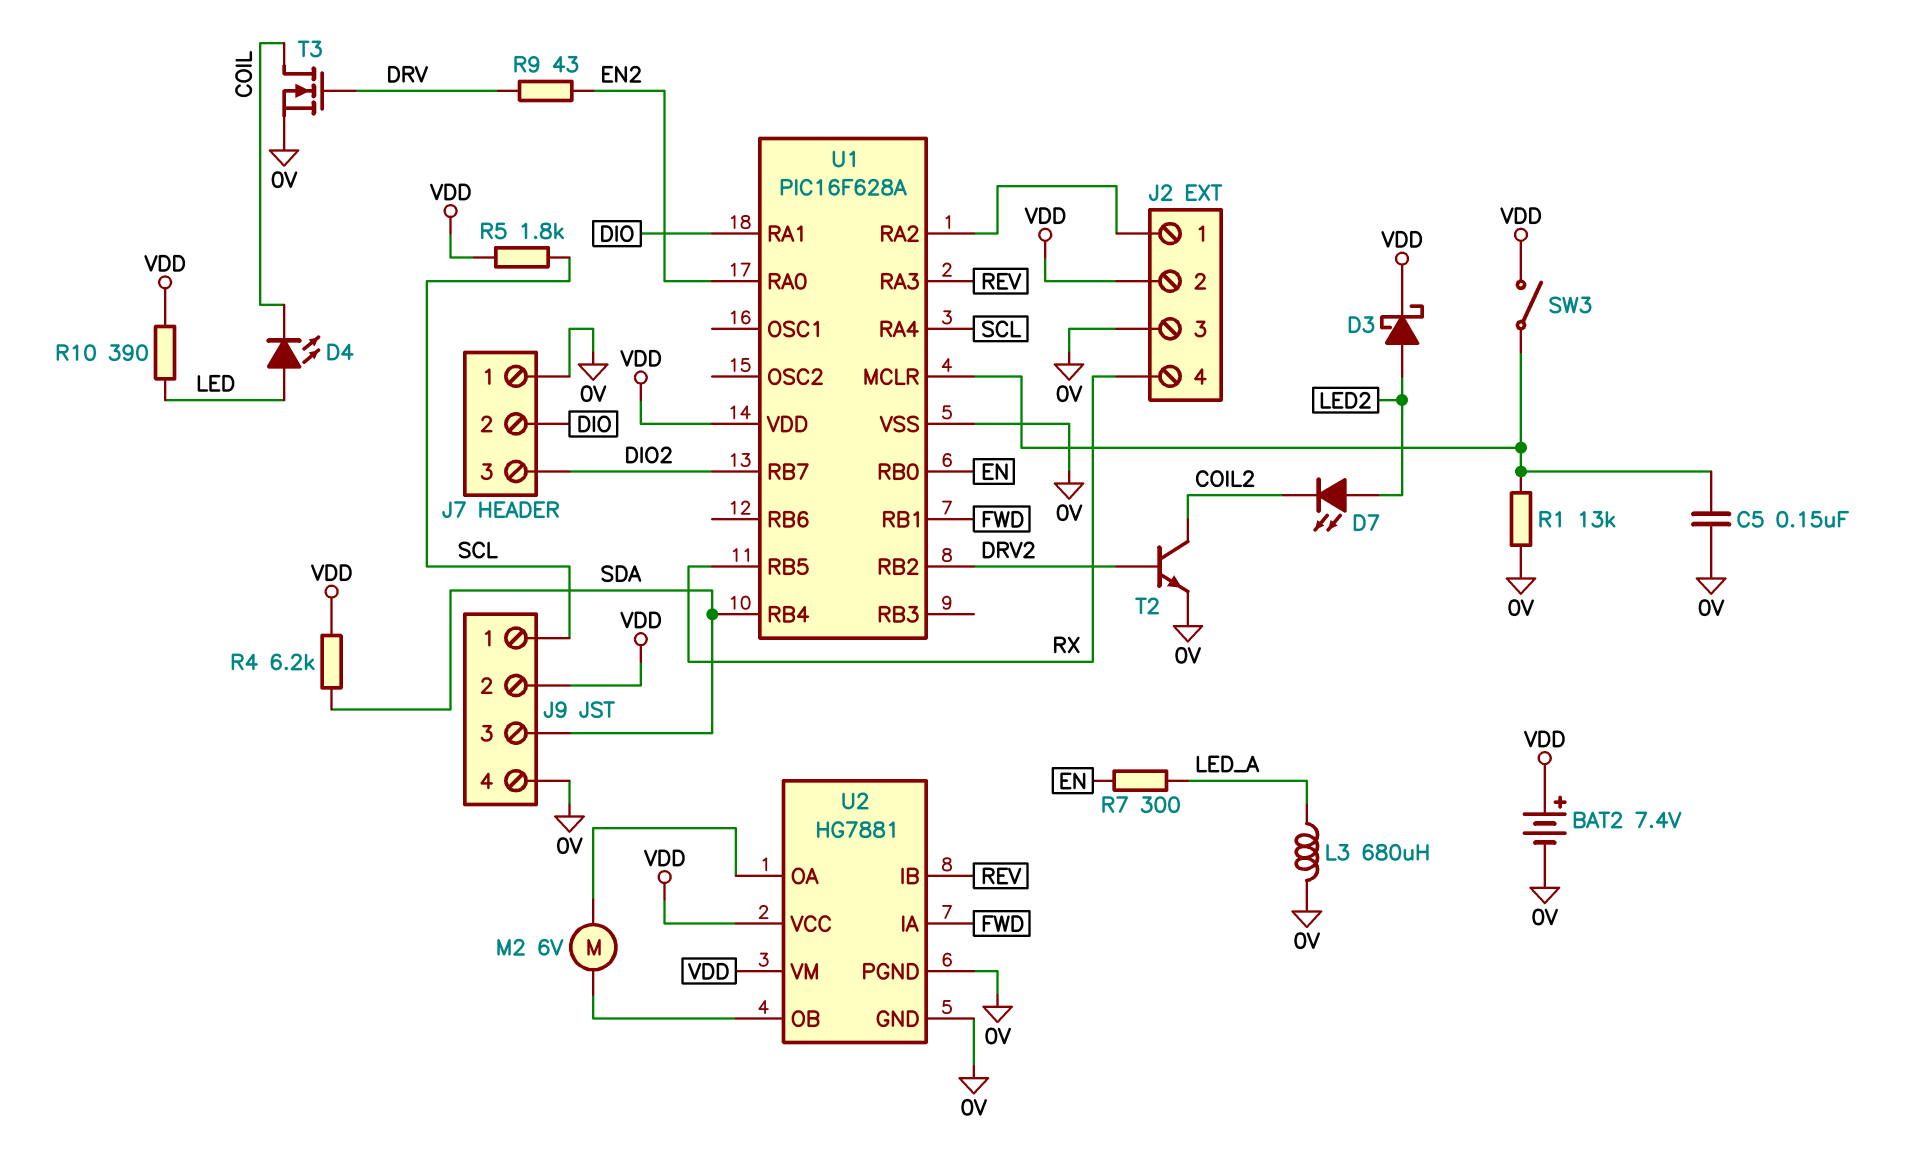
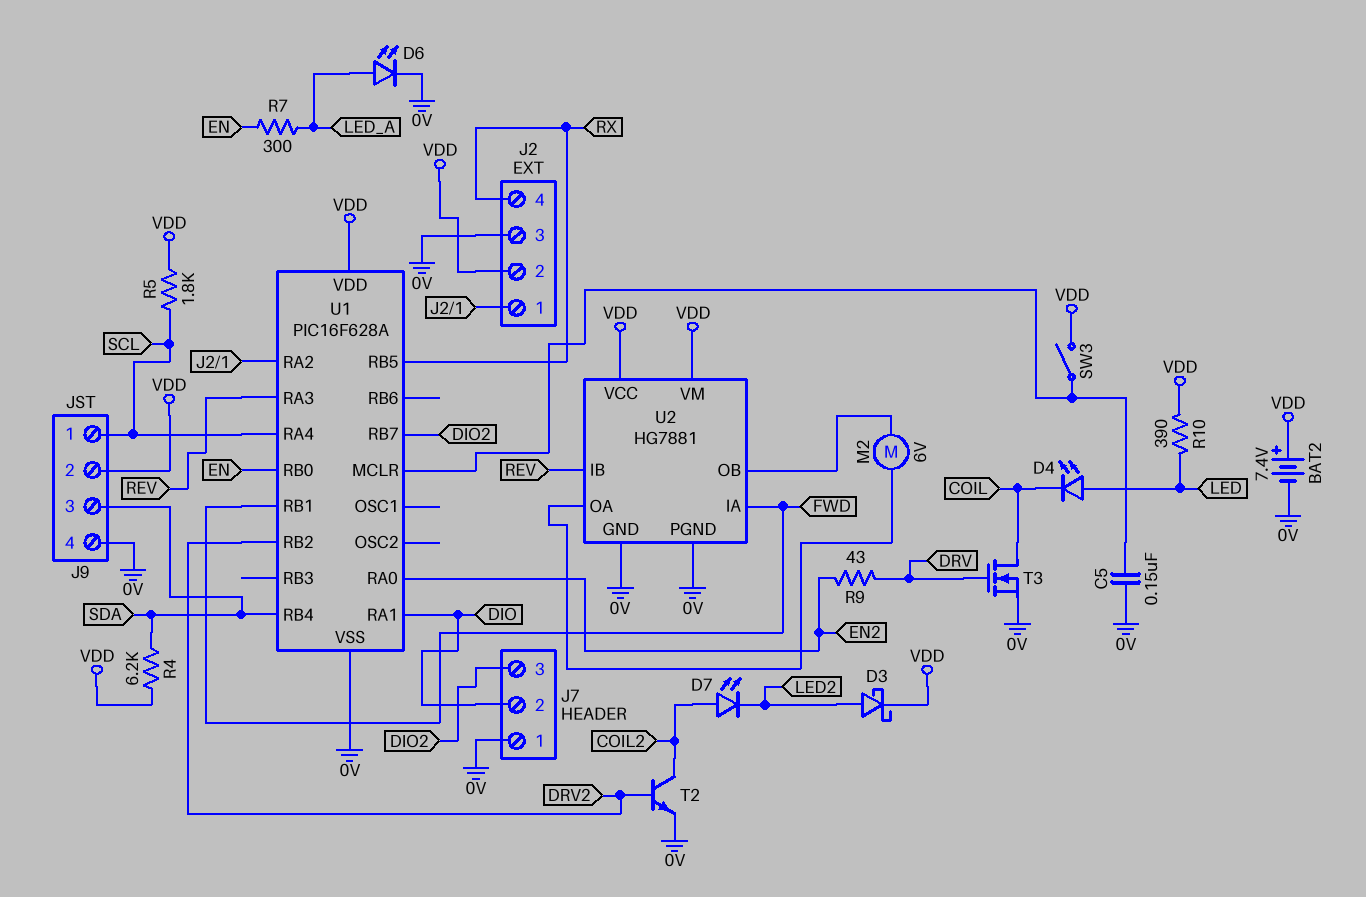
D6: none -> LED (A LED_A, K 0V)
D7: LED (A LED2, K COIL2) -> LED (A COIL2, K LED2)
L3: 680uH (0V, LED_A) -> none
R1: 13k (0V, U1/MCLR) -> none

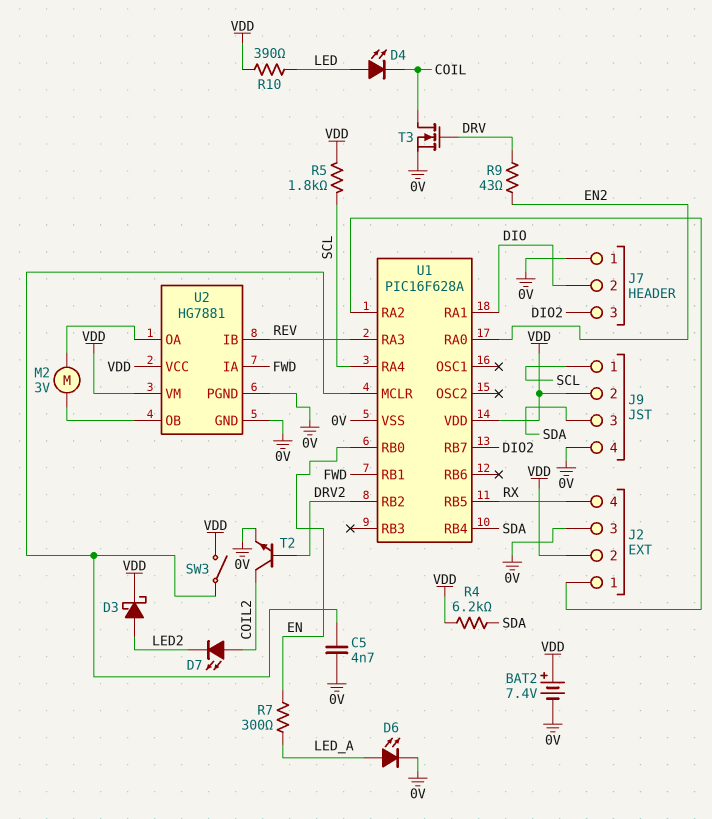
C5: 150nF (0V, U1/MCLR) -> 4.7nF (0V, U1/MCLR)
M2: motor 6V (U2/OA, U2/OB) -> motor 3V (U2/OA, U2/OB)

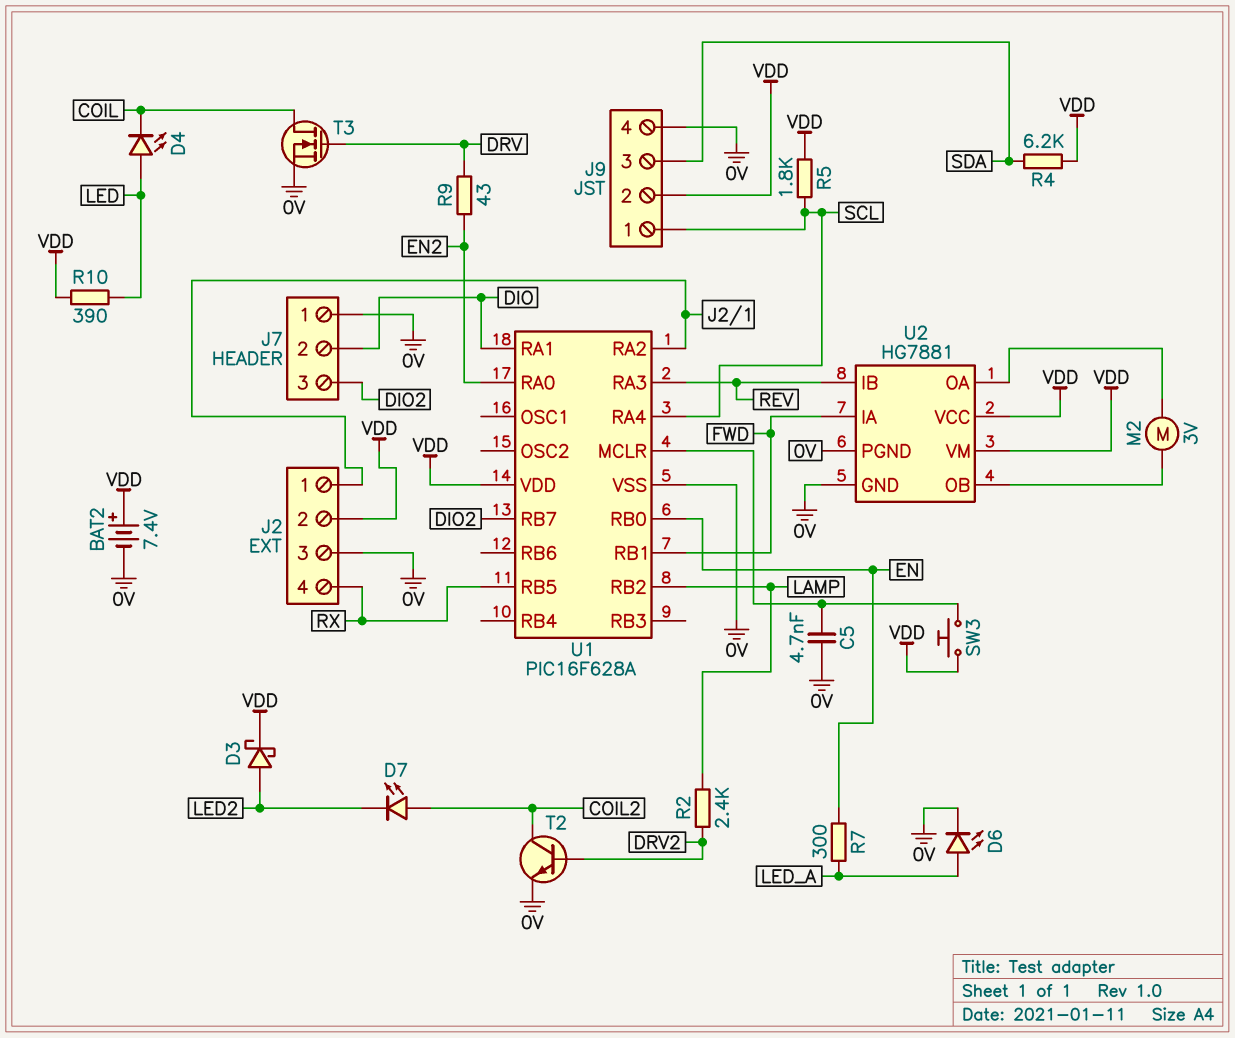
R2: none -> 2.4k (DRV2, LAMP)
SW3: switch (U1/MCLR, VDD) -> button (U1/MCLR, VDD)
U1 pin RB2: DRV2 -> LAMP
U1 pin RB4: SDA -> none

